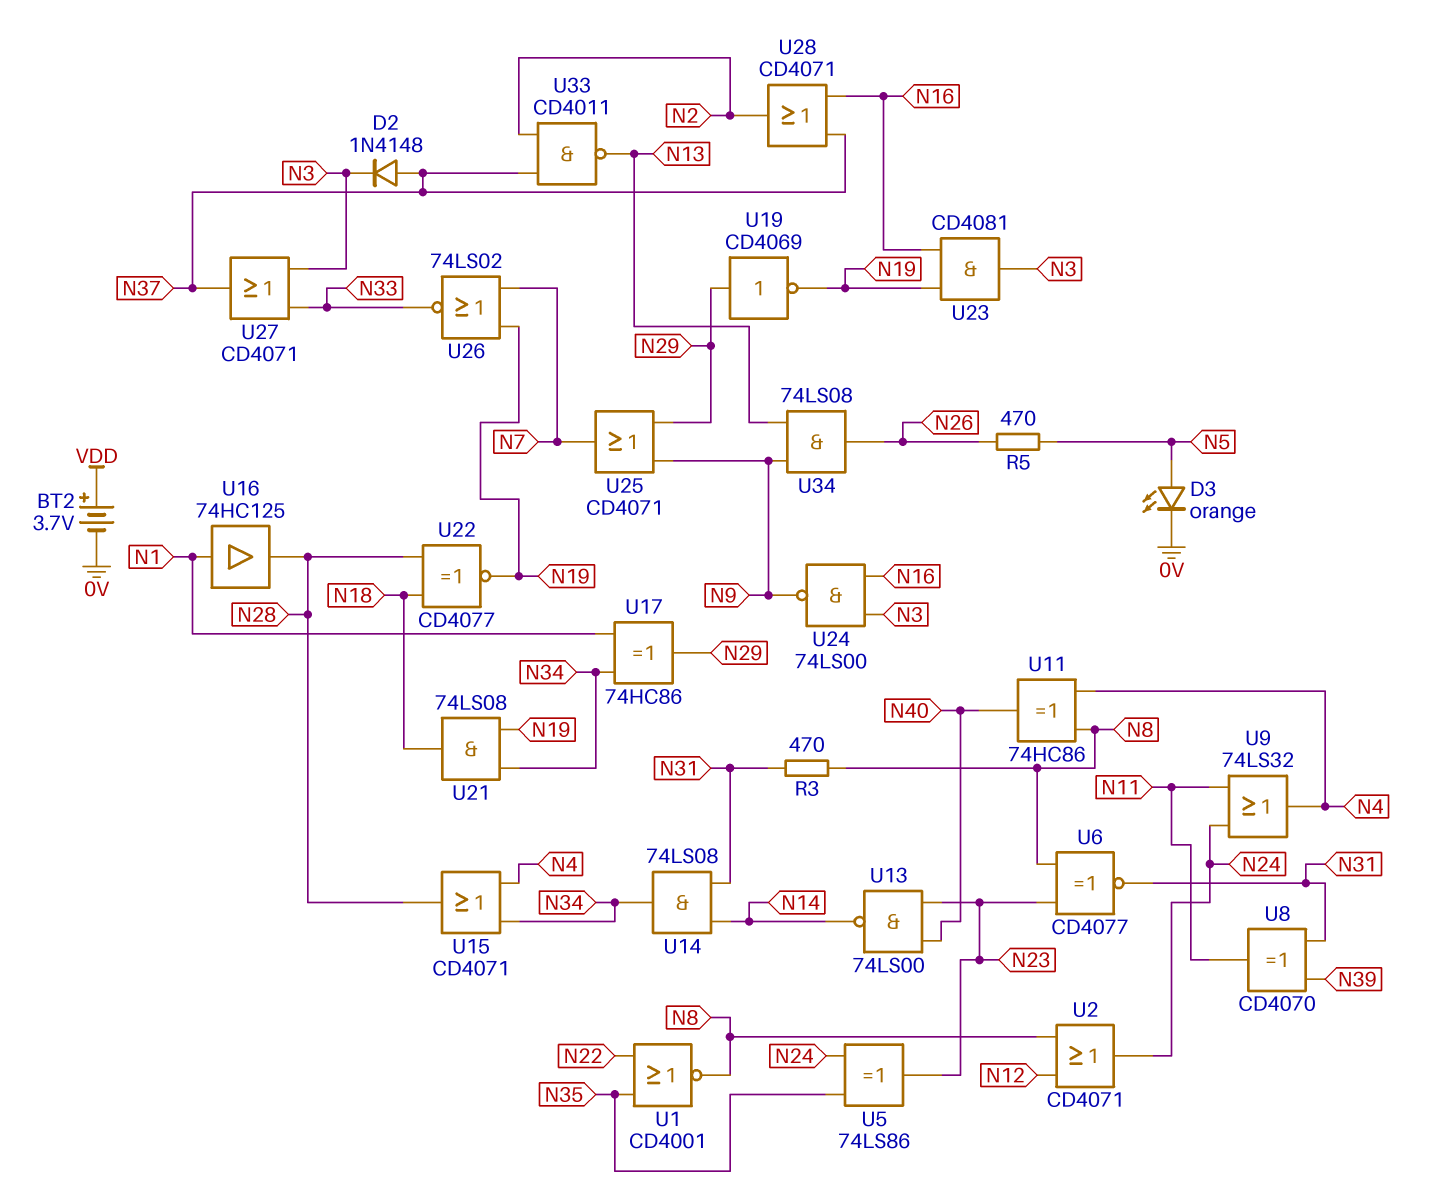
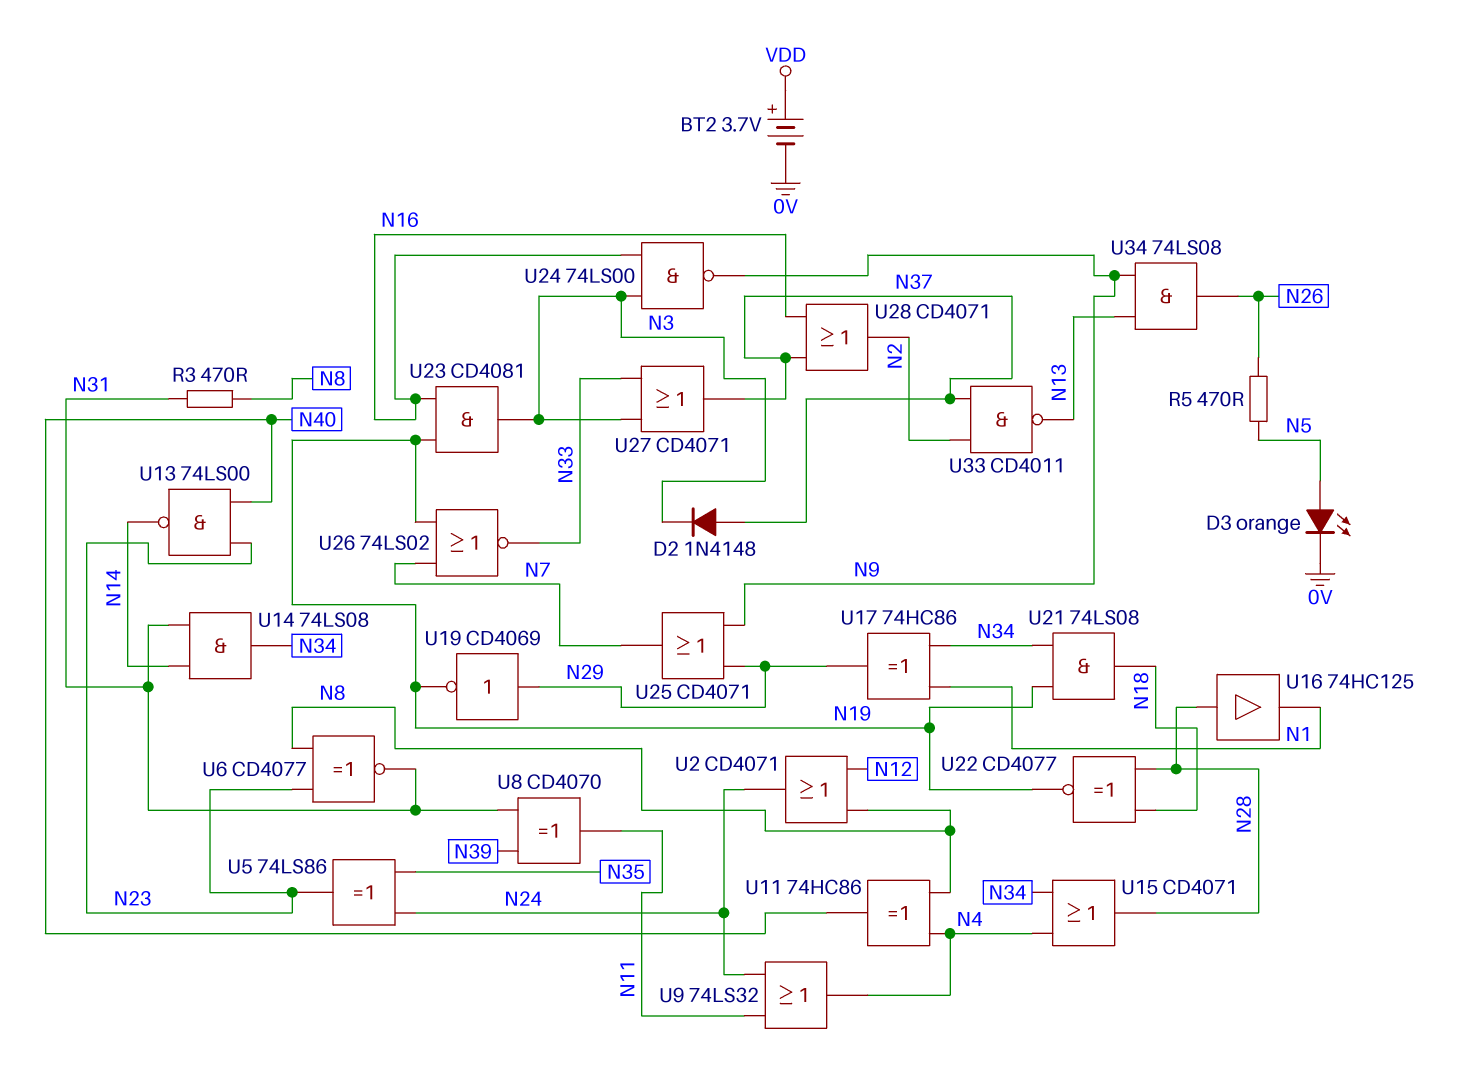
U1: NOR CD4001 (in N22, in N35, out N8) -> none
U16: buffer 74HC125 (in N1, out N28) -> buffer 74HC125 (in N28, out N1)

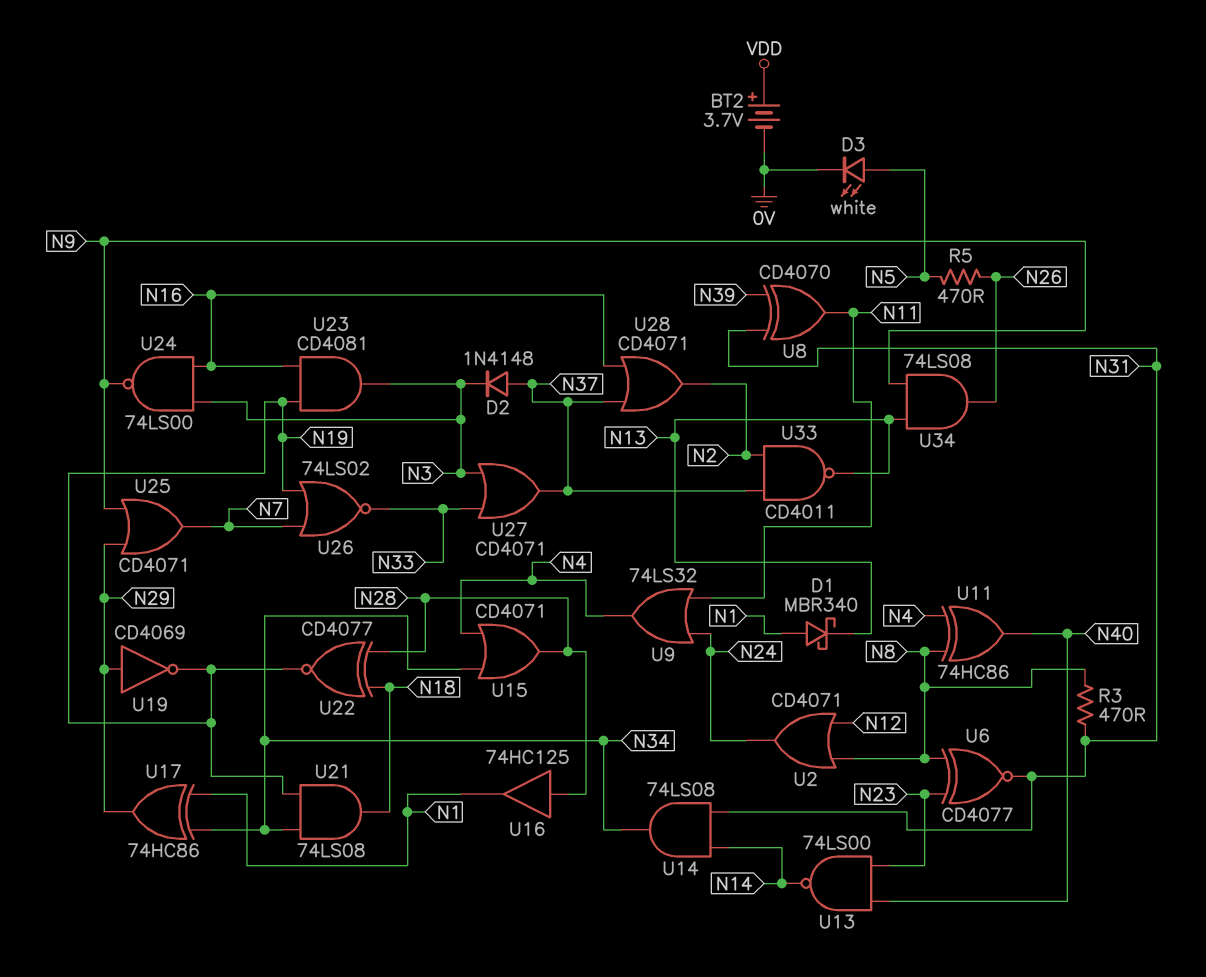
D1: none -> schottky MBR340 (A N1, K N13)
D3: LED orange (A N5, K 0V) -> LED white (A N5, K 0V)
U5: XOR 74LS86 (in N24, in N35, out N23) -> none

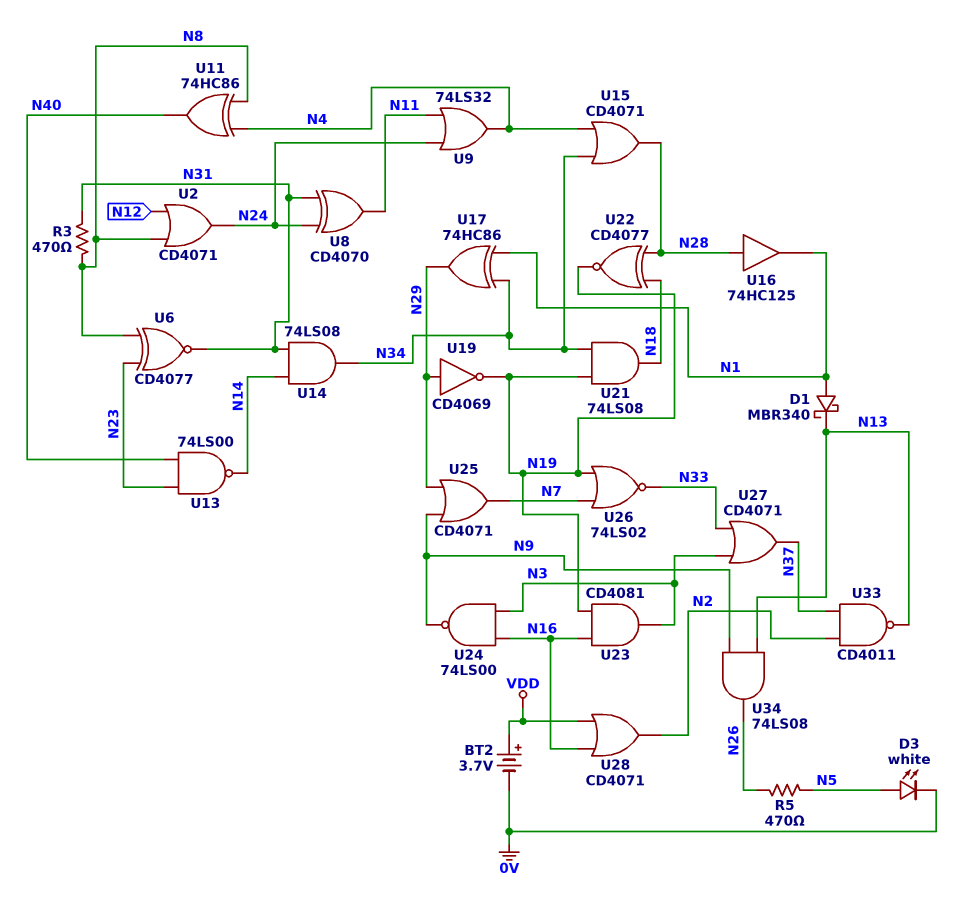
D2: diode 1N4148 (A N37, K N3) -> none
U8: XOR CD4070 (in N31, in N39, out N11) -> XOR CD4070 (in N24, in N31, out N11)
U28: OR CD4071 (in N16, in N37, out N2) -> OR CD4071 (in N16, in VDD, out N2)

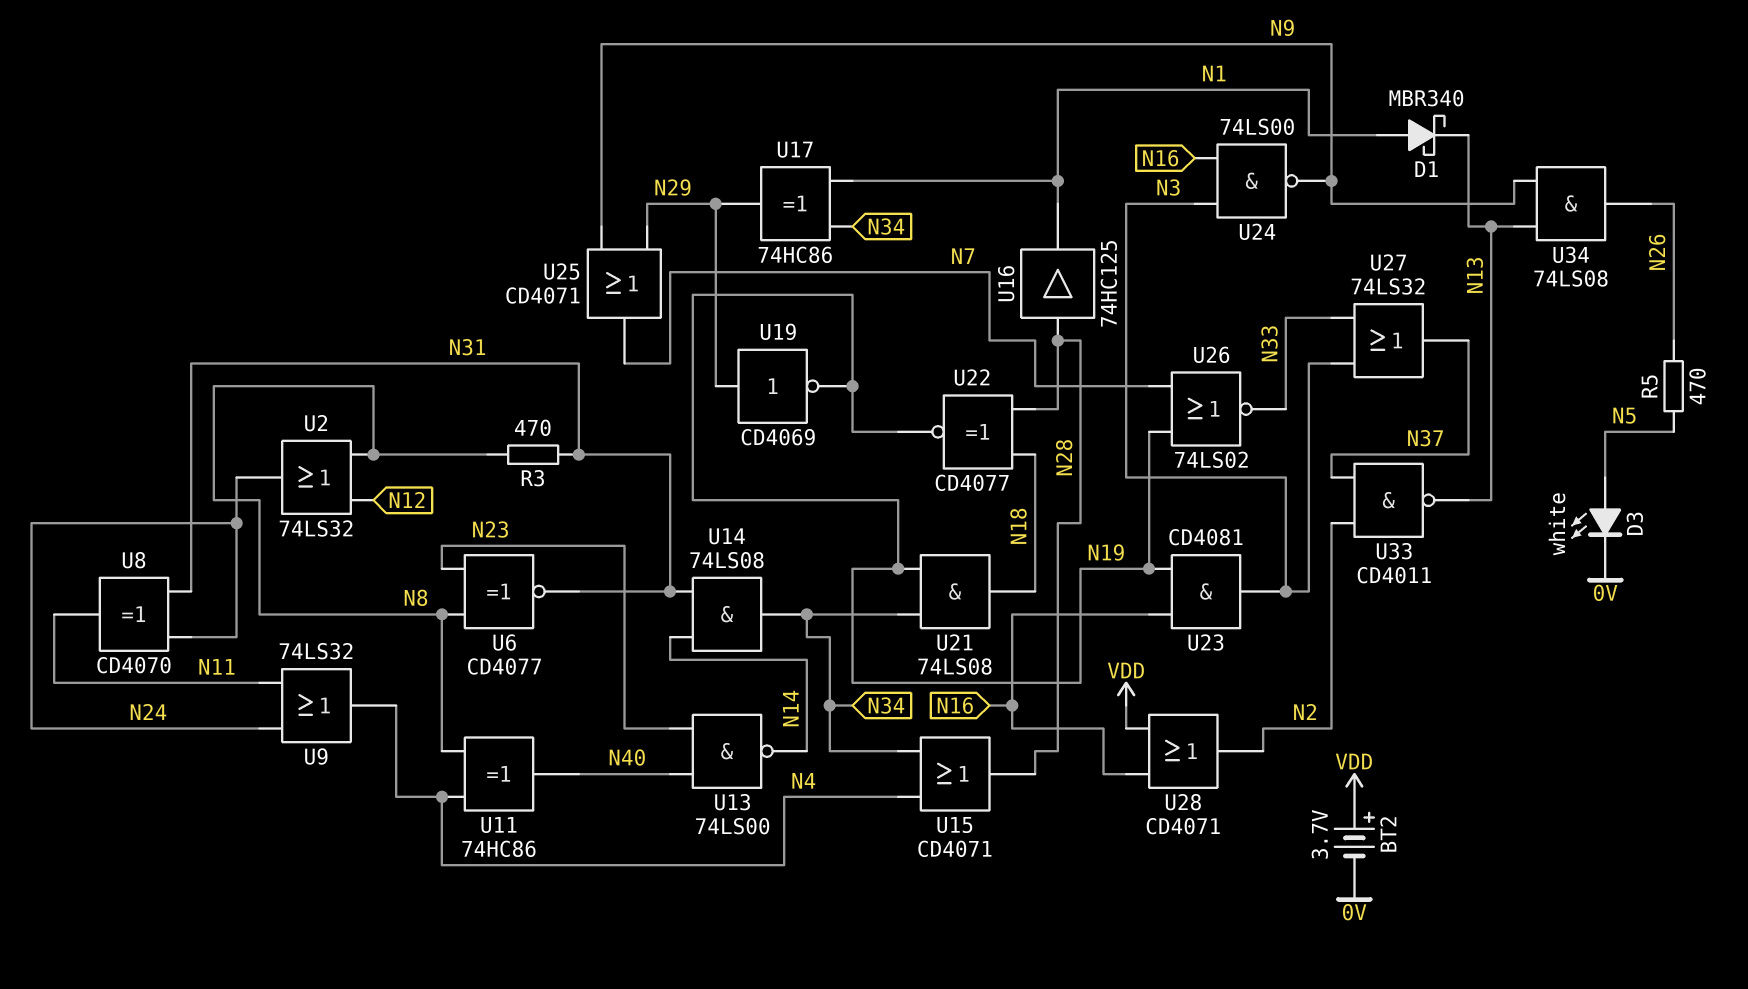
U2: OR CD4071 (in N8, in N12, out N24) -> OR 74LS32 (in N8, in N12, out N24)
U27: OR CD4071 (in N3, in N33, out N37) -> OR 74LS32 (in N3, in N33, out N37)

